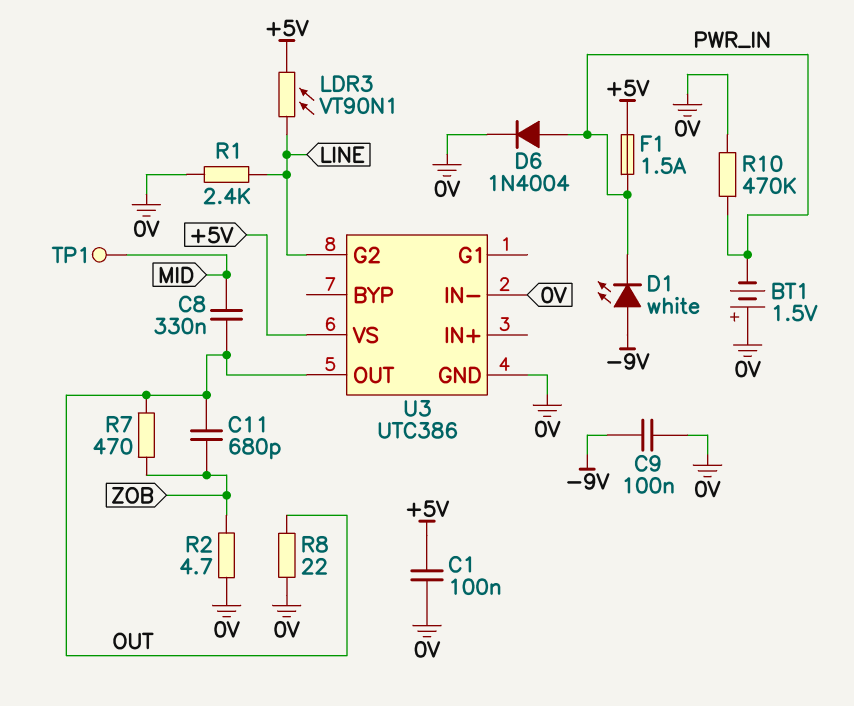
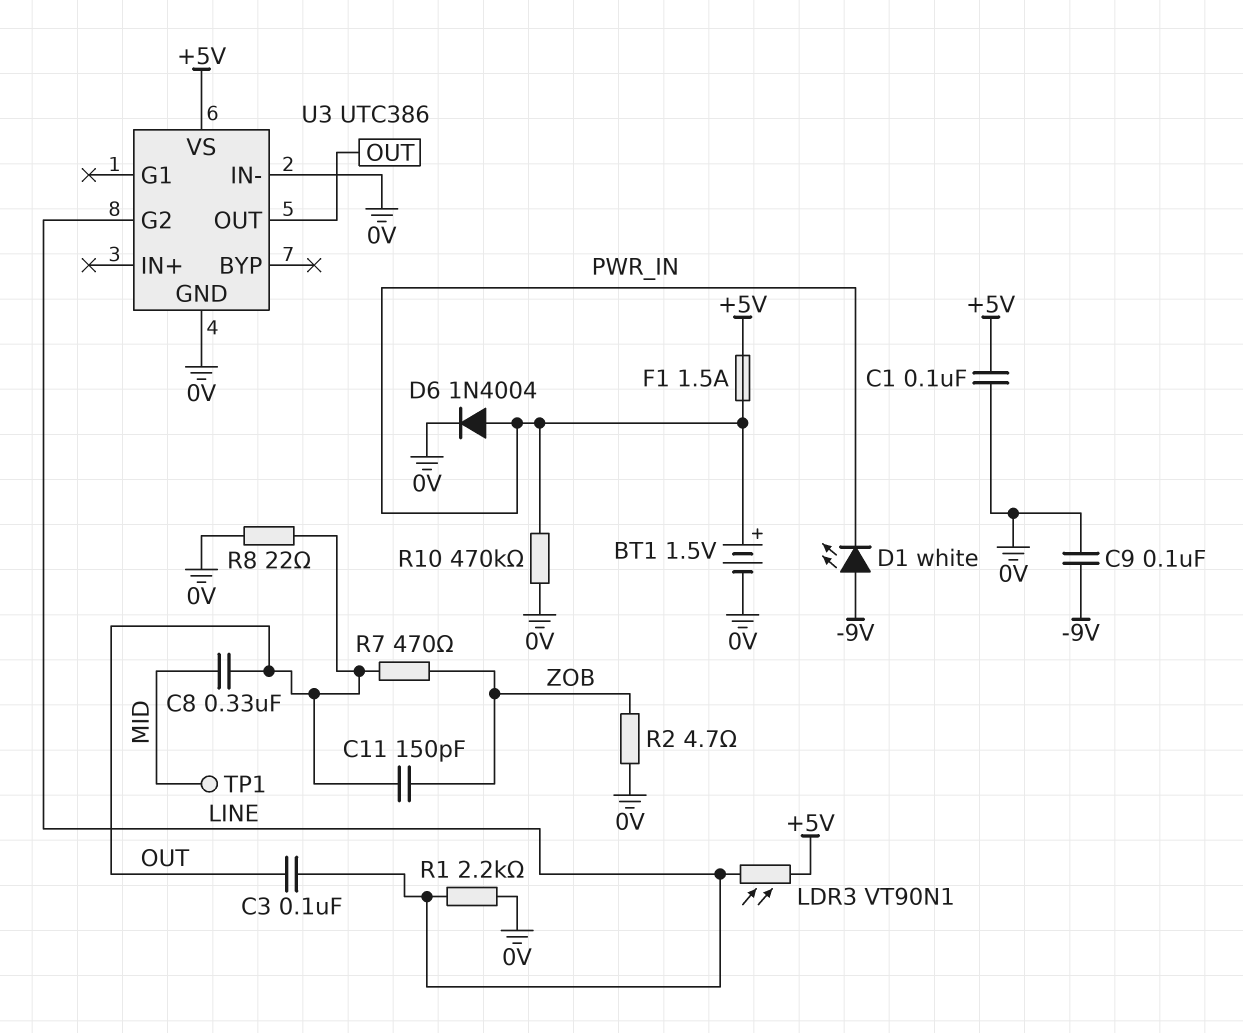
BT1: 1.5V (plus 0V, minus PWR_IN) -> 1.5V (plus PWR_IN, minus 0V)
C3: none -> 100nF (LINE, OUT)
C11: 680pF (OUT, ZOB) -> 150pF (OUT, ZOB)
R1: 2.4k (0V, LINE) -> 2.2k (0V, LINE)

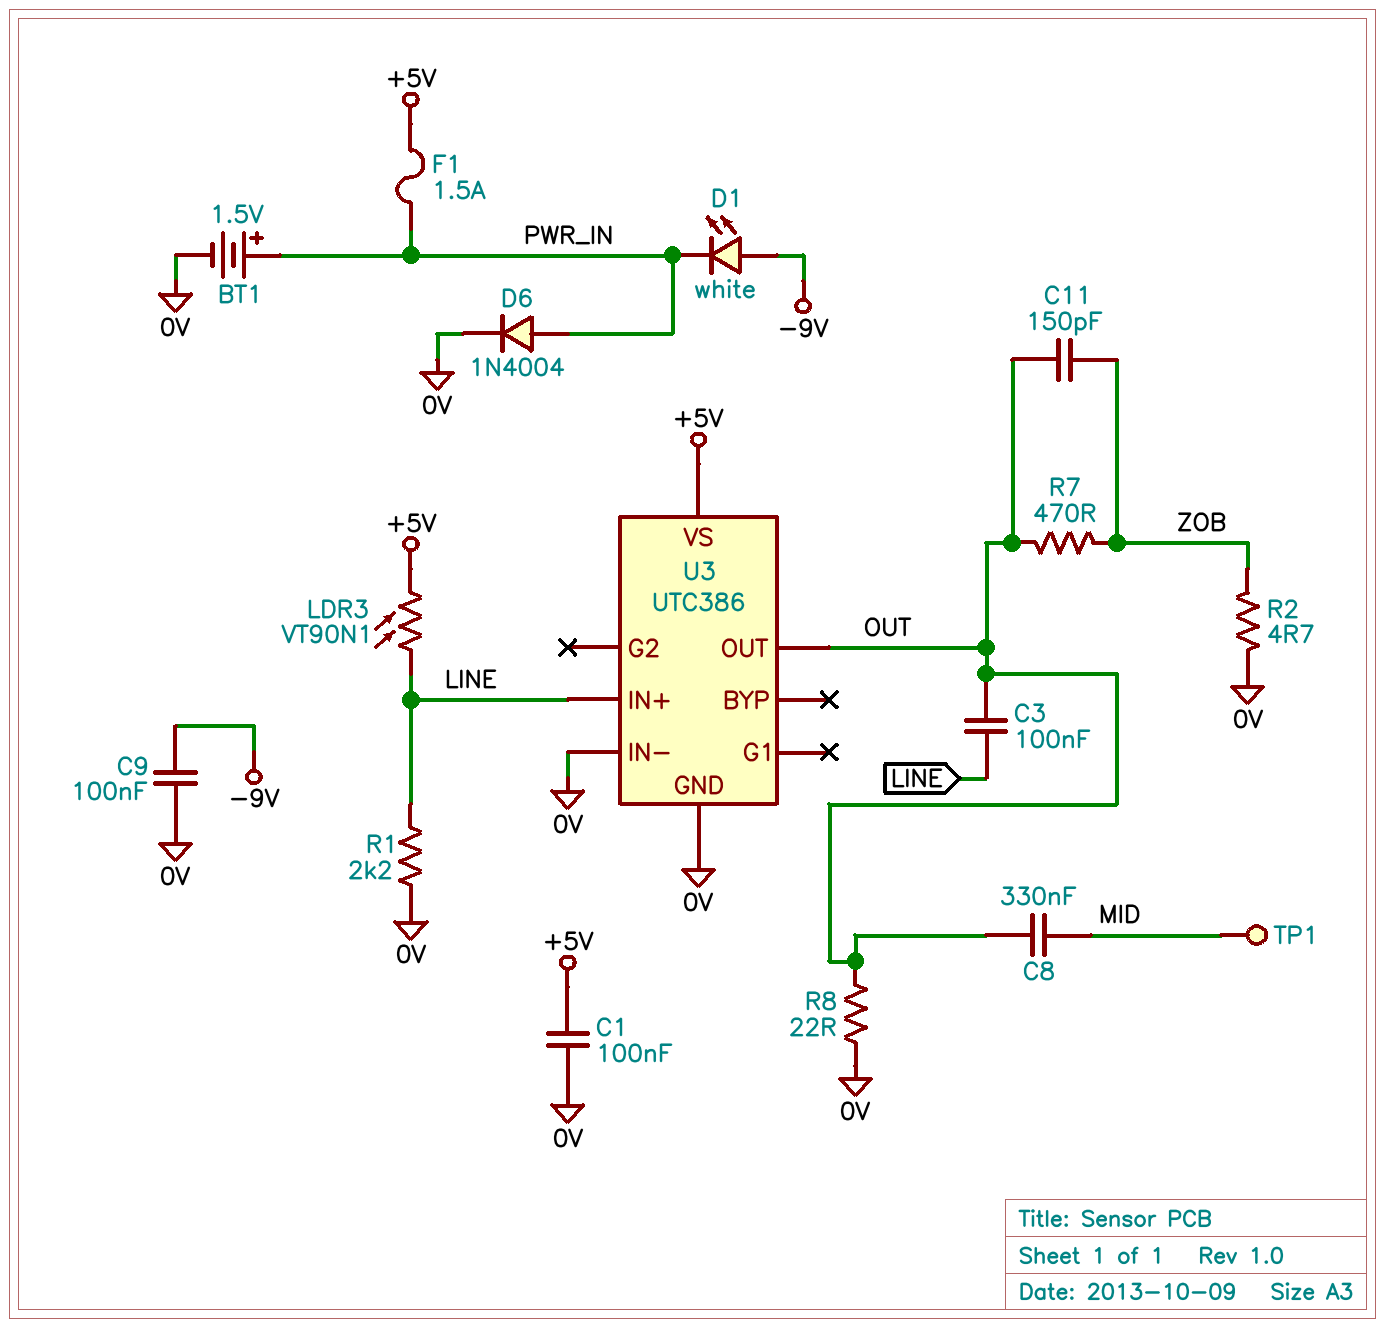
R10: 470k (0V, PWR_IN) -> none
U3 pin G2: LINE -> none
U3 pin IN+: none -> LINE

